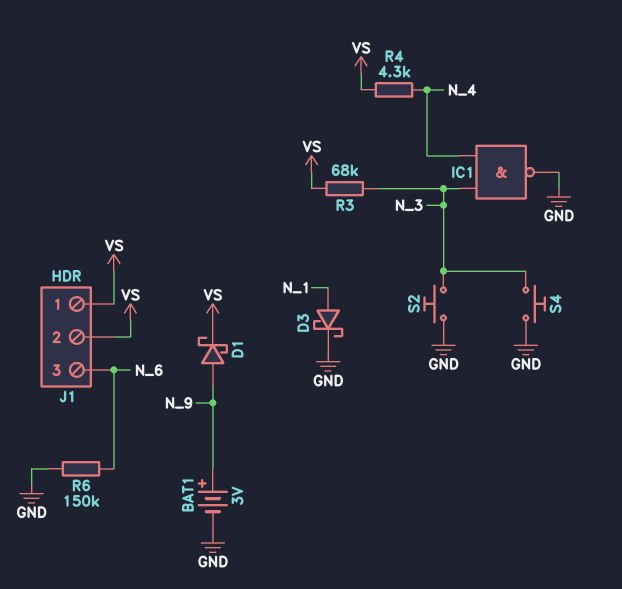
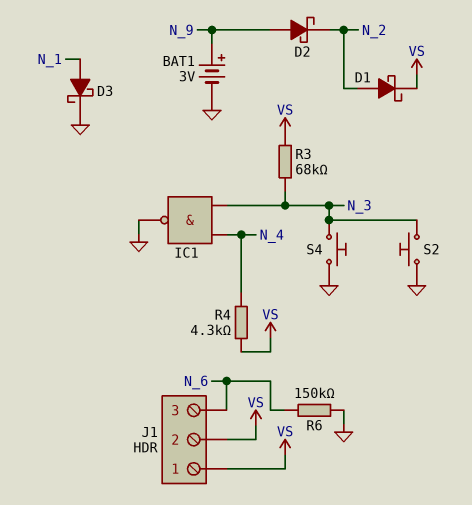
D1: schottky (A N_9, K VS) -> schottky (A N_2, K VS)
D2: none -> schottky (A N_9, K N_2)

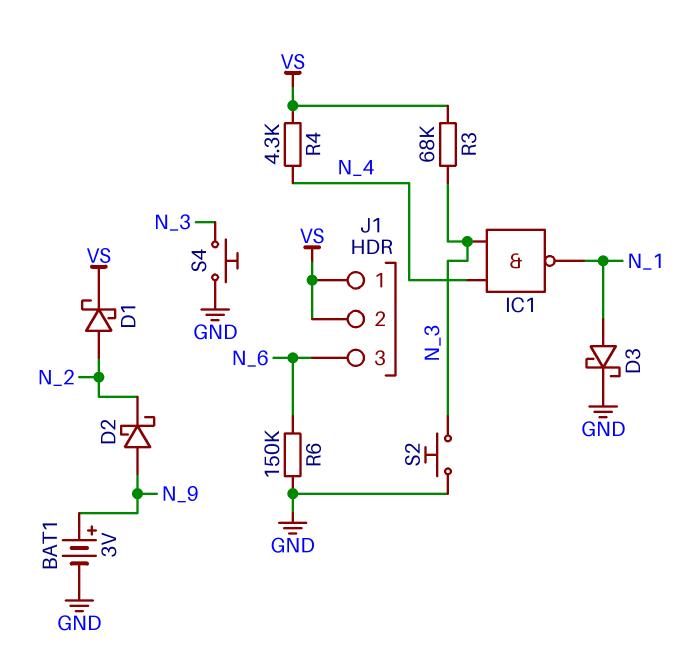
IC1: NAND (in N_3, in N_4, out GND) -> NAND (in N_3, in N_4, out N_1)

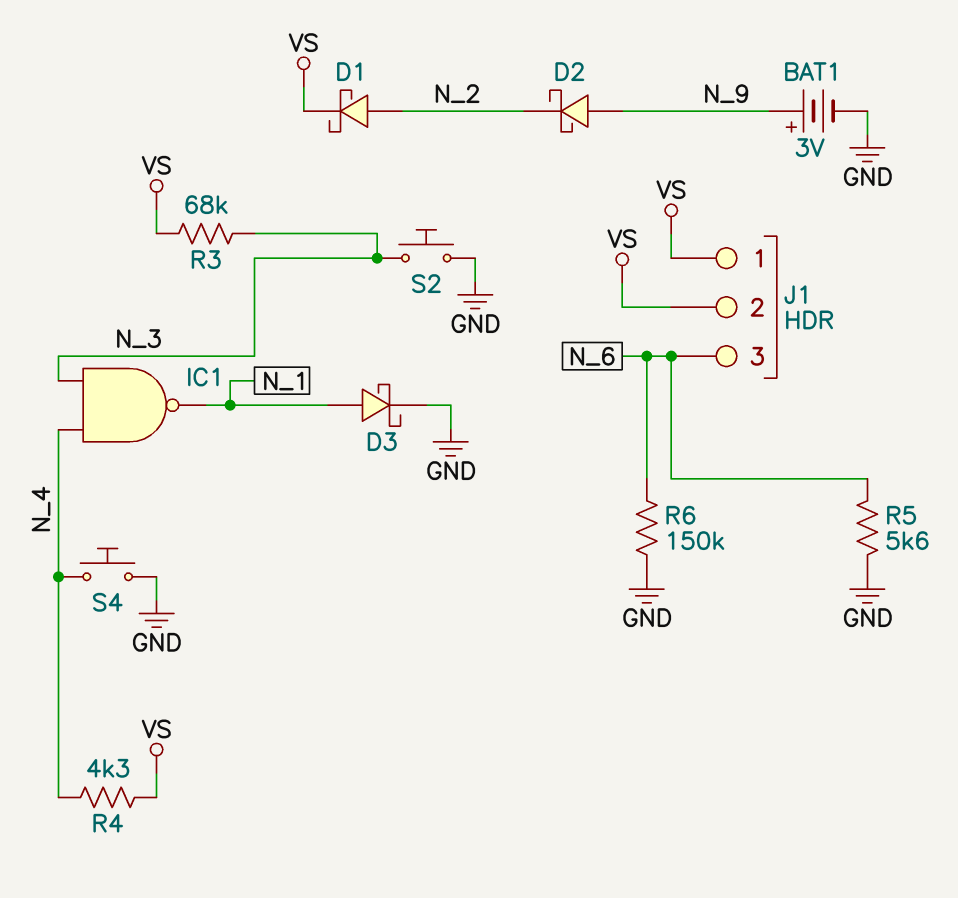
R5: none -> 5.6k (GND, N_6)
S4: button (GND, N_3) -> button (GND, N_4)

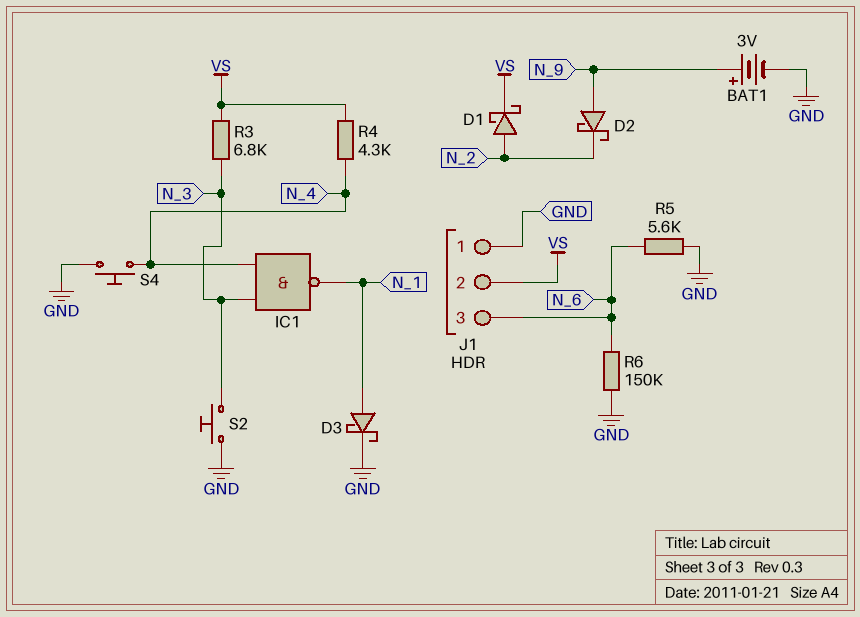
J1 pin 1: VS -> GND
R3: 68k (N_3, VS) -> 6.8k (N_3, VS)

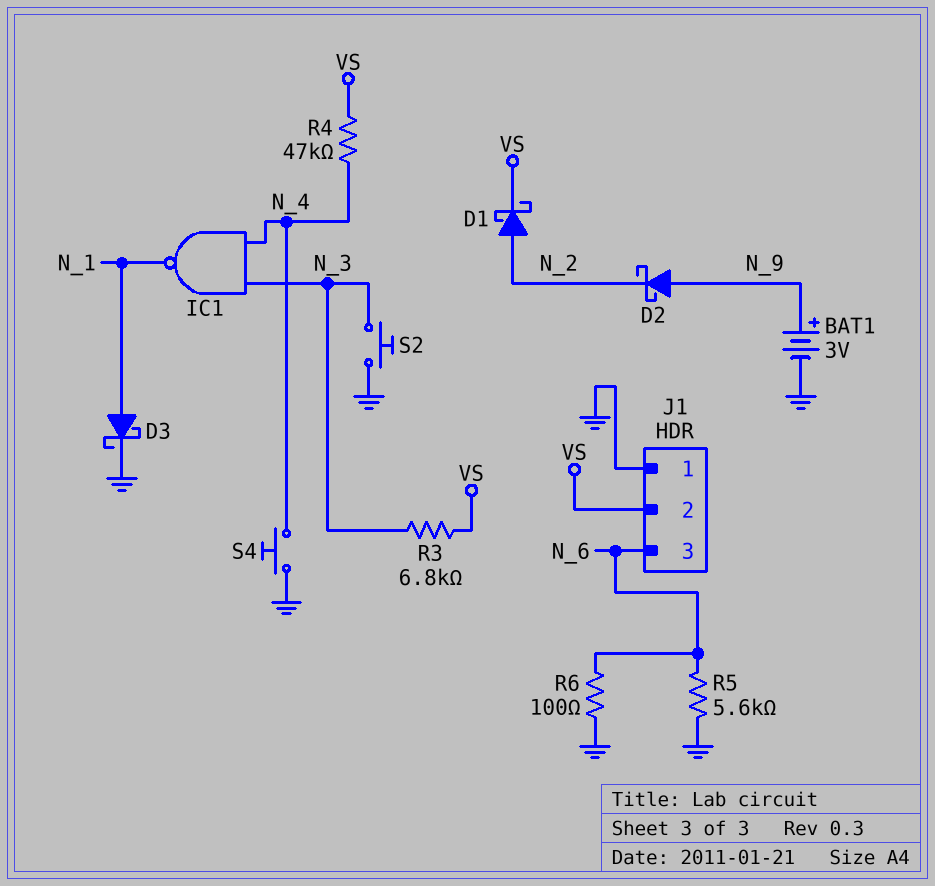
R4: 4.3k (N_4, VS) -> 47k (N_4, VS)
R6: 150k (GND, N_6) -> 100 (GND, N_6)

